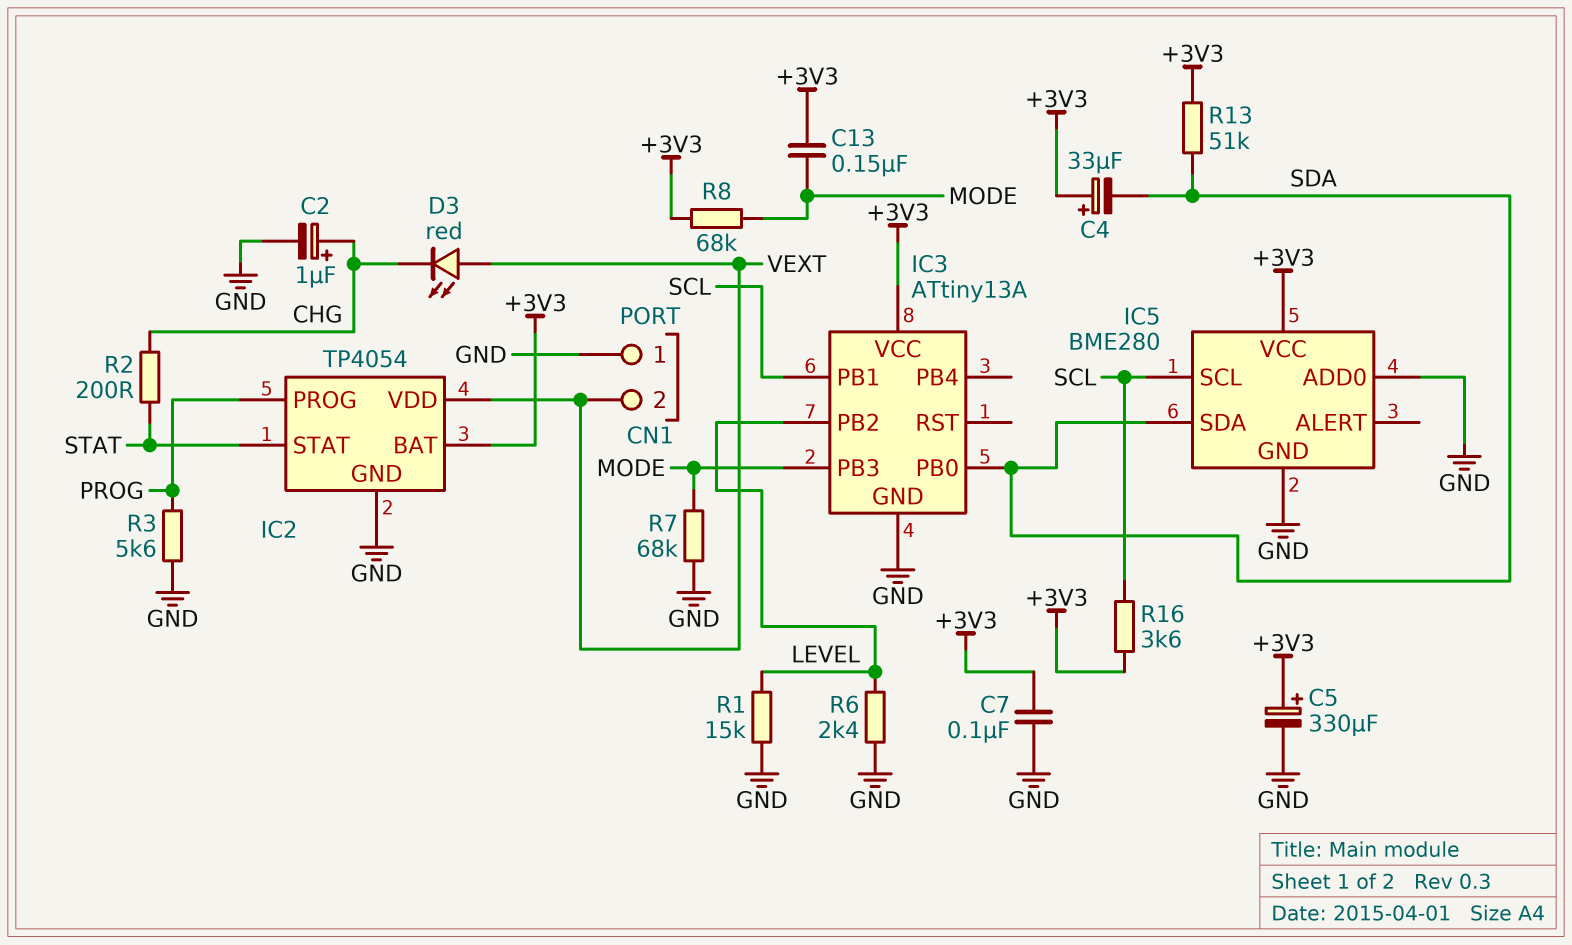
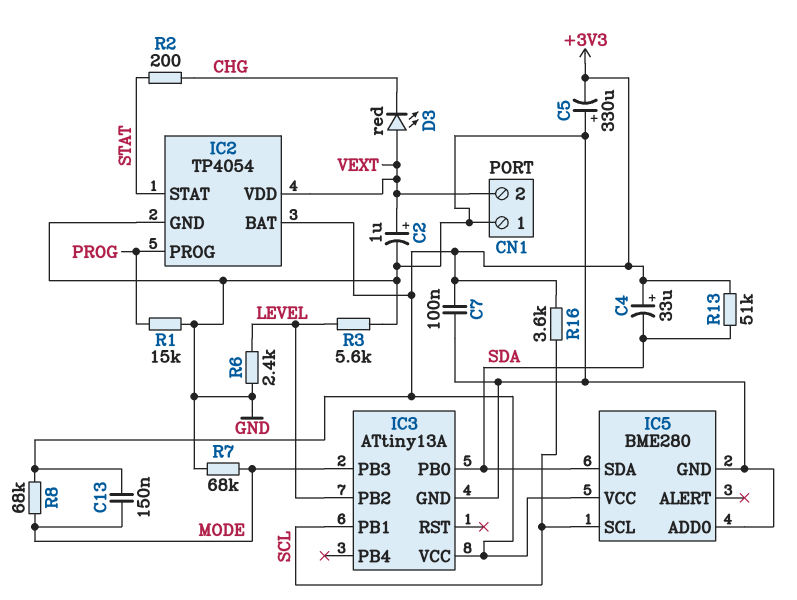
C2: 1uF (plus CHG, minus GND) -> 1uF (plus VEXT, minus GND)
C5: 330uF (plus +3V3, minus GND) -> 330uF (plus GND, minus +3V3)
R1: 15k (GND, LEVEL) -> 15k (GND, PROG)
R3: 5.6k (GND, PROG) -> 5.6k (GND, LEVEL)

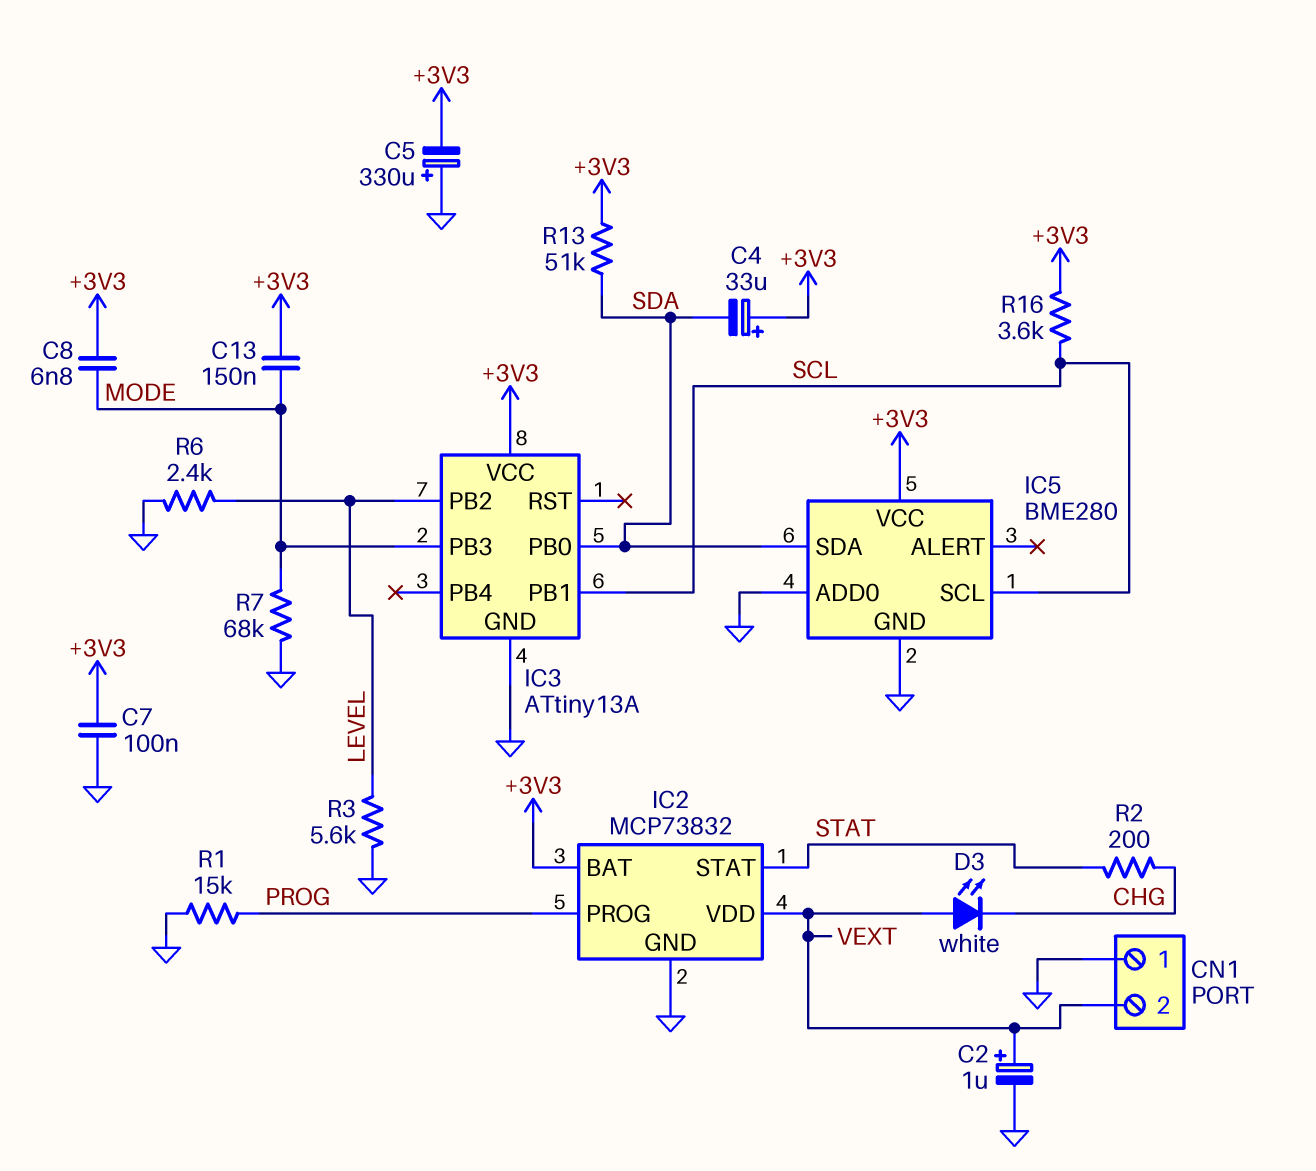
C8: none -> 6.8nF (+3V3, MODE)
D3: LED red (A VEXT, K CHG) -> LED white (A VEXT, K CHG)
IC2: TP4054 -> MCP73832
R8: 68k (+3V3, MODE) -> none

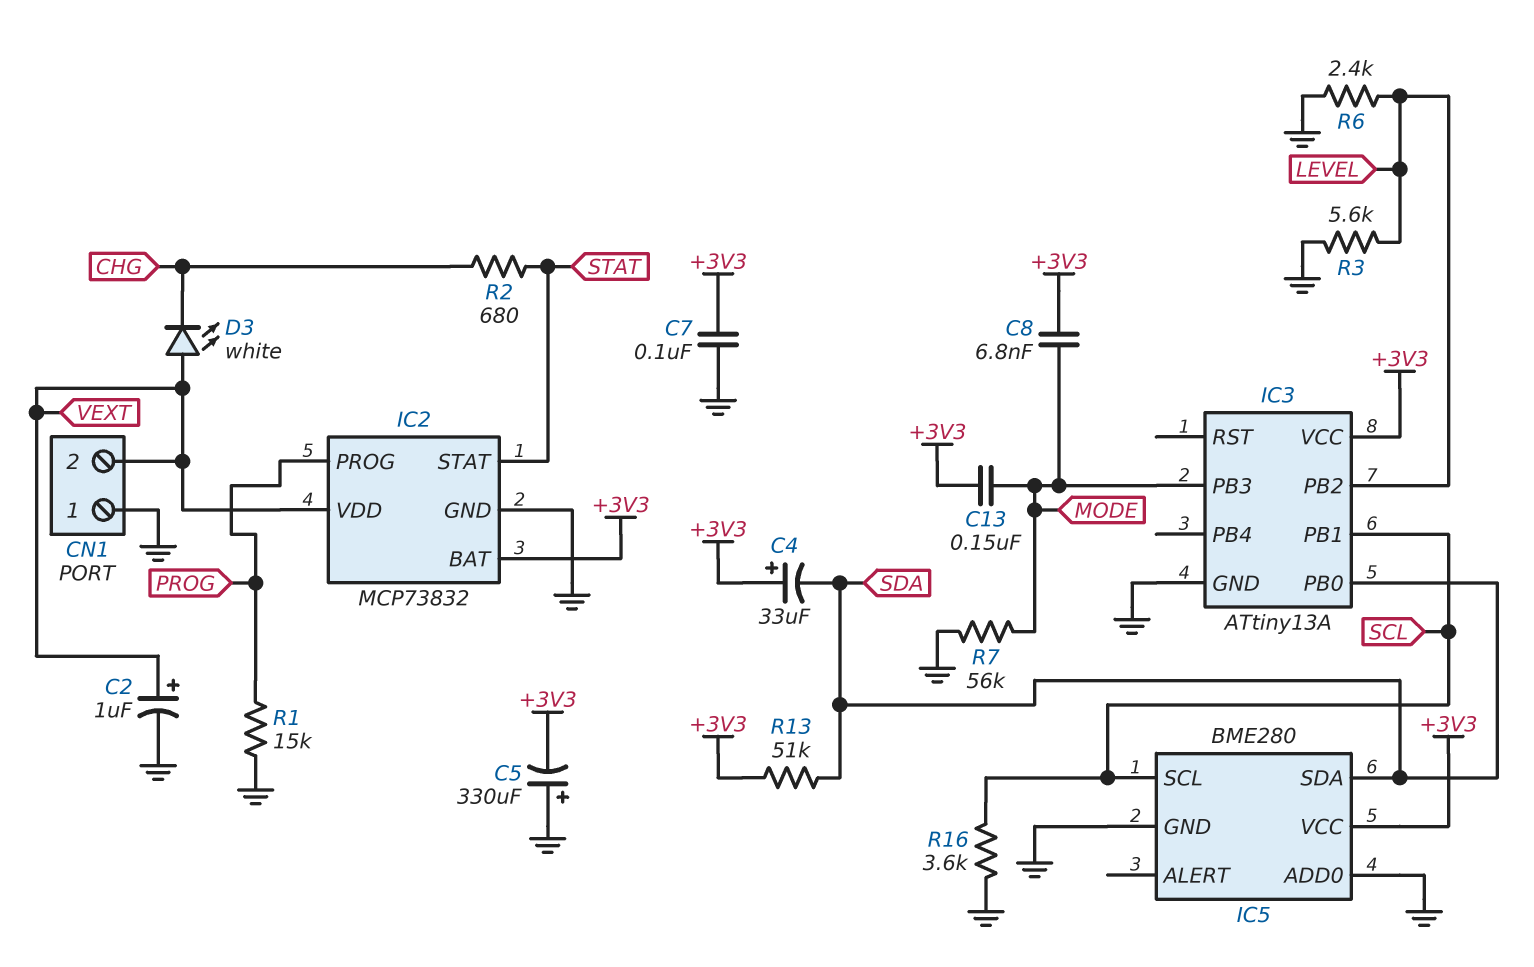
R2: 200 (CHG, STAT) -> 680 (CHG, STAT)
R7: 68k (GND, MODE) -> 56k (GND, MODE)
R16: 3.6k (+3V3, SCL) -> 3.6k (GND, SCL)

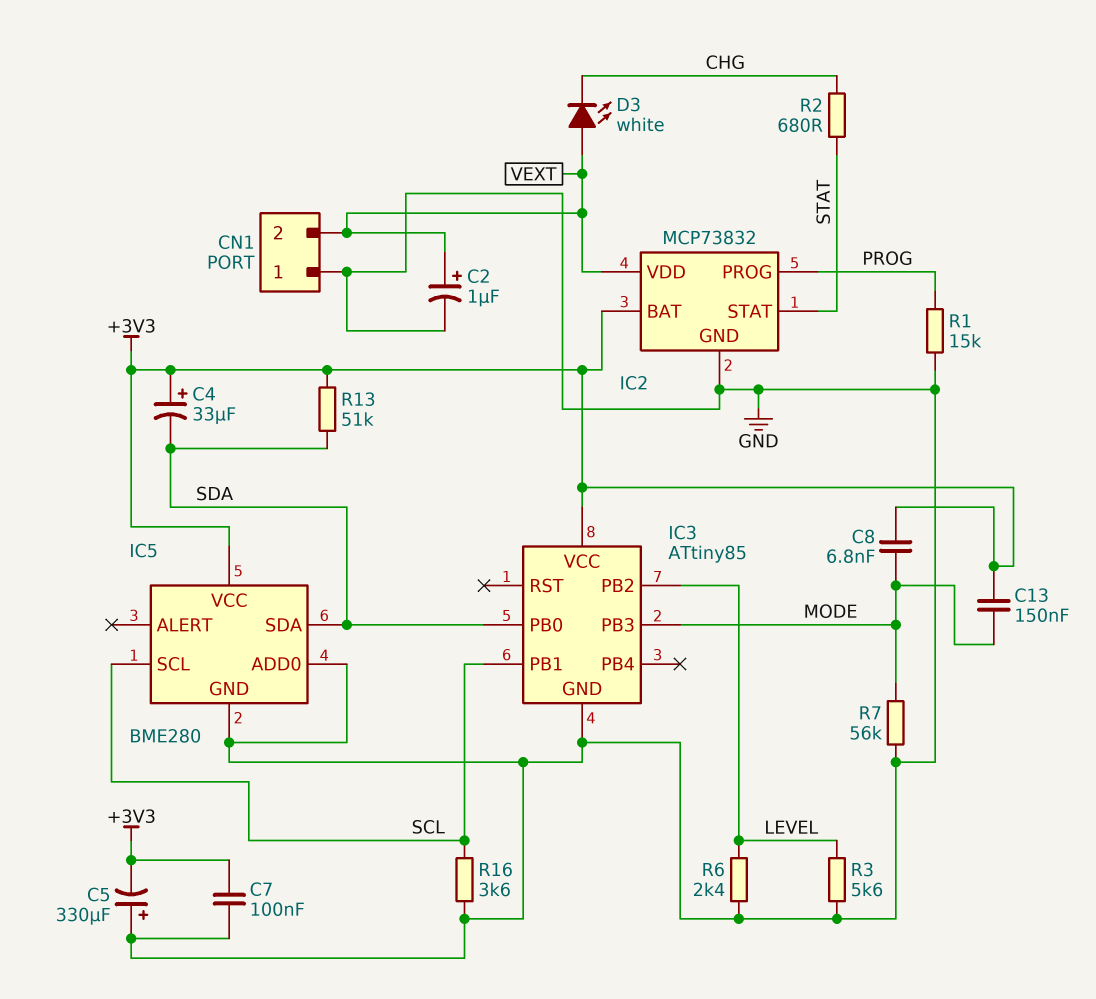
IC3: ATtiny13A -> ATtiny85

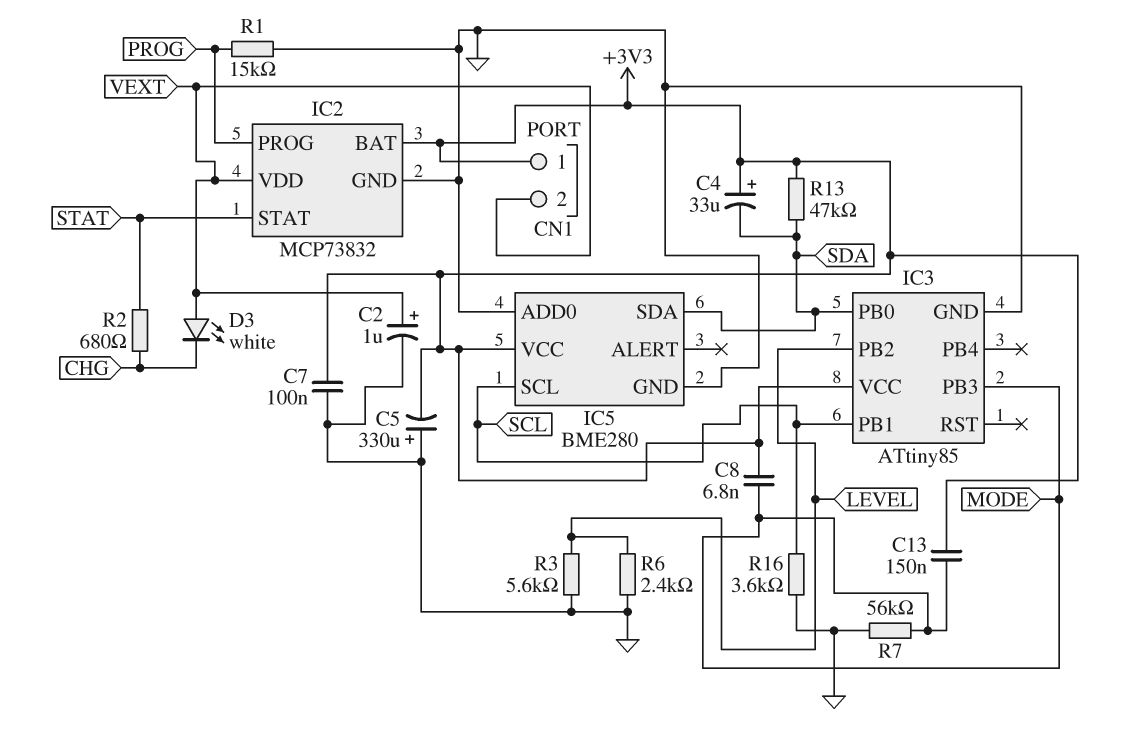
CN1 pin 1: GND -> +3V3
R13: 51k (+3V3, SDA) -> 47k (+3V3, SDA)

